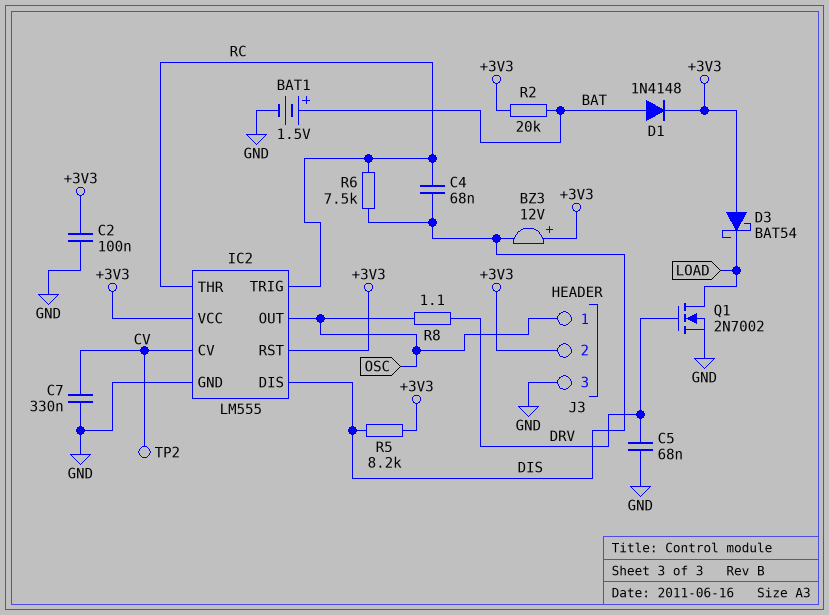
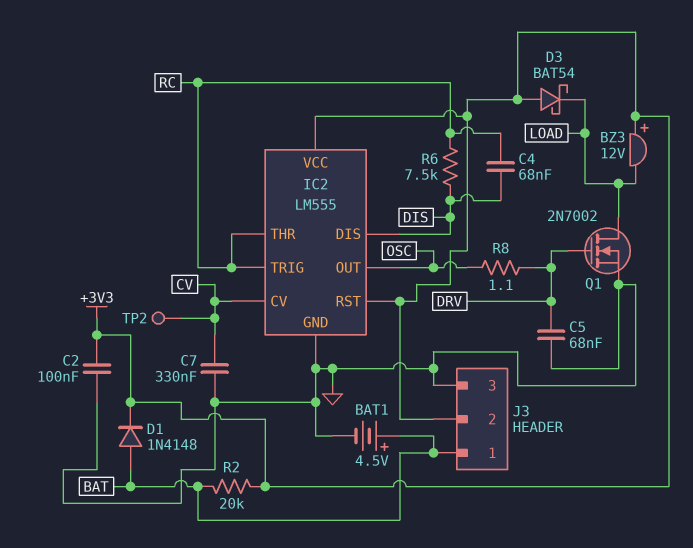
BAT1: 1.5V (plus BAT, minus GND) -> 4.5V (plus BAT, minus GND)
BZ3: buzzer 12V (plus +3V3, minus DIS) -> buzzer 12V (plus +3V3, minus LOAD)
J3 pin 1: OSC -> BAT
R5: 8.2k (+3V3, DIS) -> none

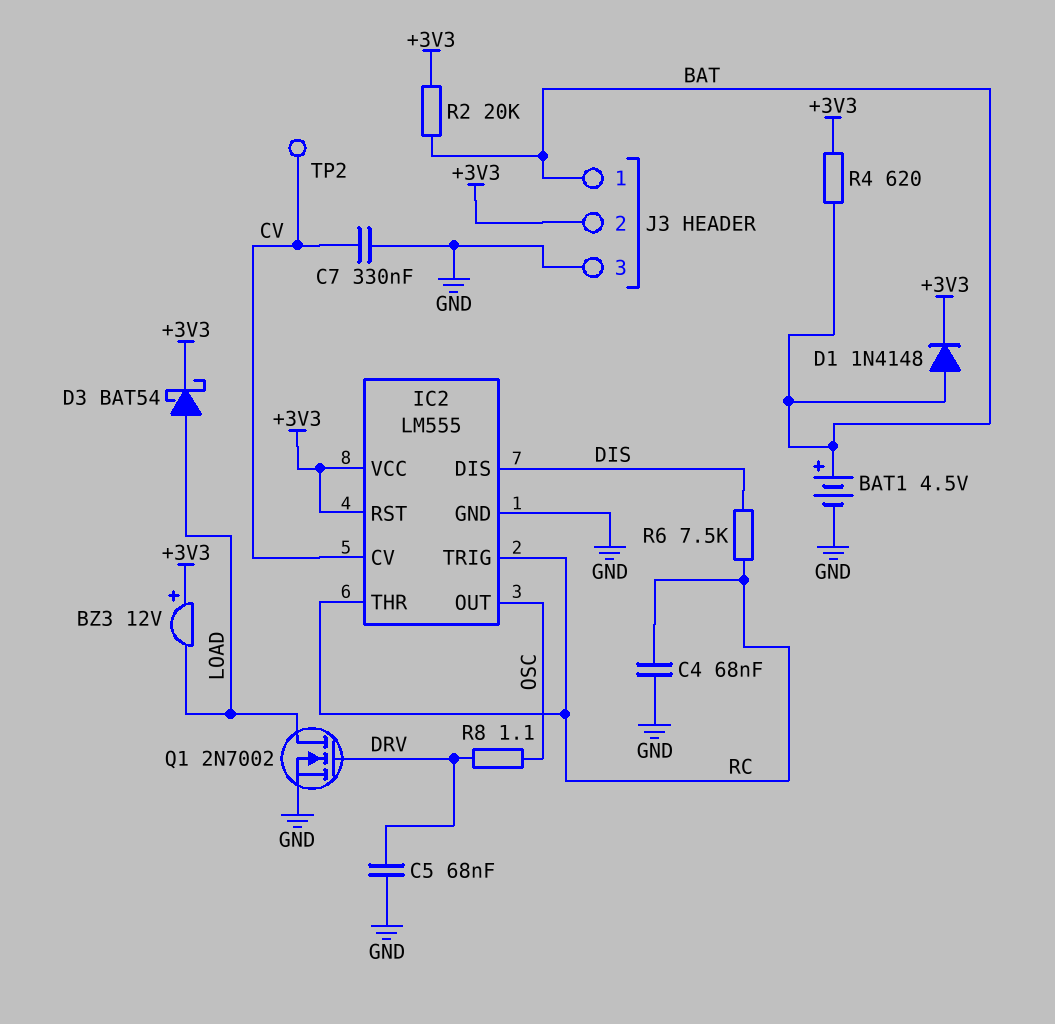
C2: 100nF (+3V3, GND) -> none
C4: 68nF (DIS, RC) -> 68nF (GND, RC)
D3: schottky BAT54 (A +3V3, K LOAD) -> schottky BAT54 (A LOAD, K +3V3)
R4: none -> 620 (+3V3, BAT)

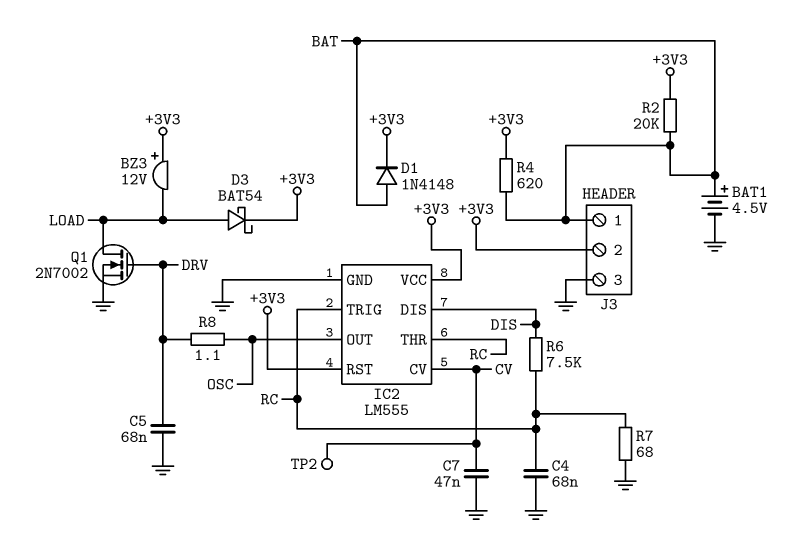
C7: 330nF (CV, GND) -> 47nF (CV, GND)
R7: none -> 68 (GND, RC)

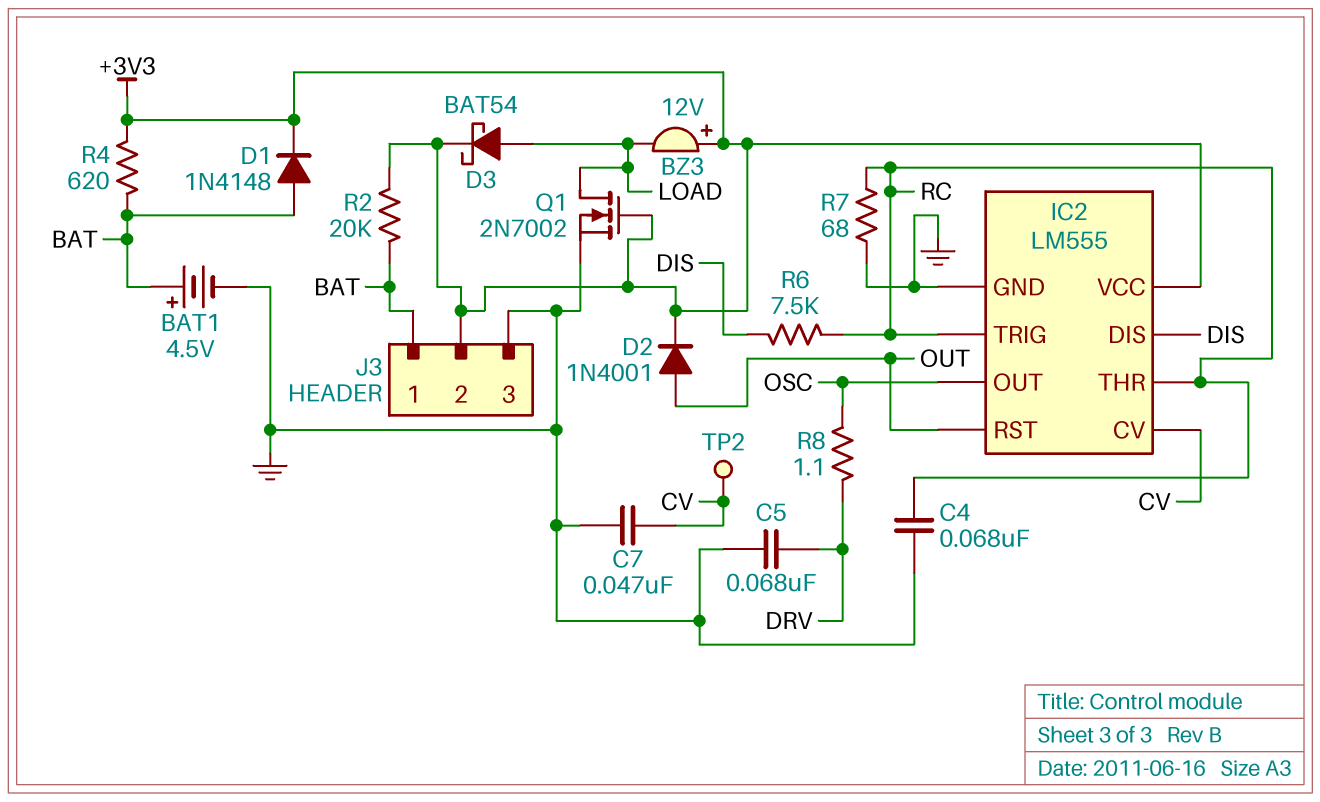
D2: none -> diode 1N4001 (A OUT, K +3V3)
IC2 pin RST: +3V3 -> OUT
Q1: NMOS 2N7002 (G DRV, D LOAD, S GND) -> NMOS 2N7002 (G +3V3, D LOAD, S GND)

